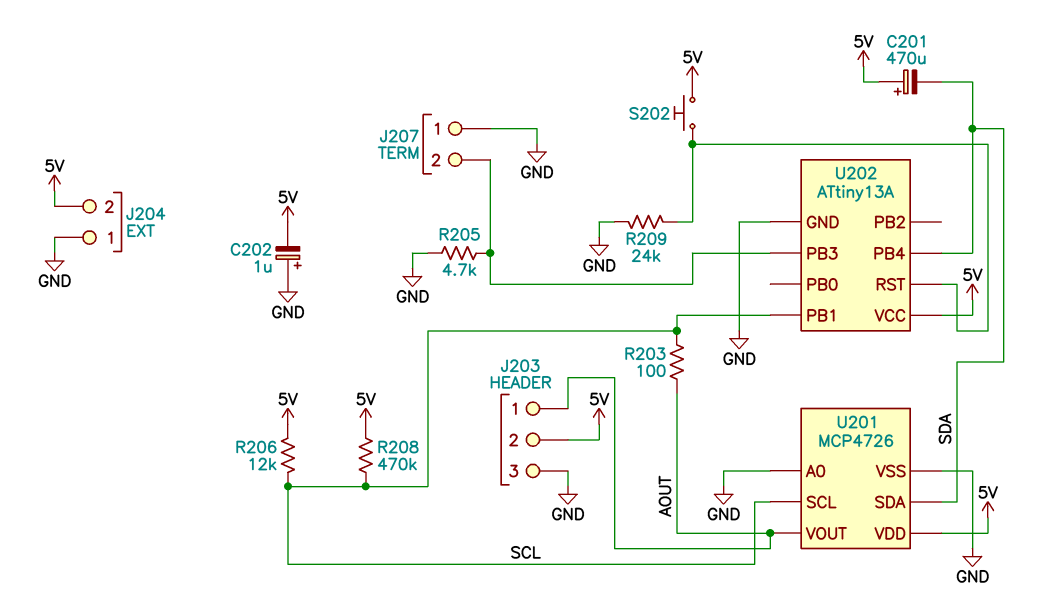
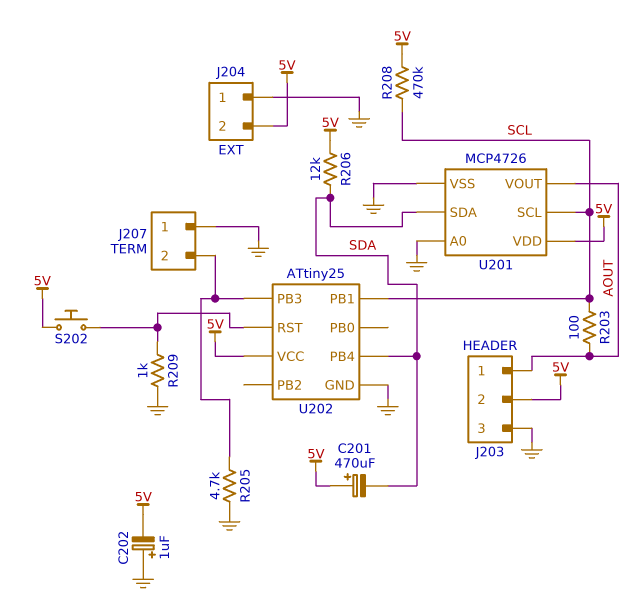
R206: 12k (5V, SCL) -> 12k (5V, SDA)
R209: 24k (GND, U202/RST) -> 1k (GND, U202/RST)
U202: ATtiny13A -> ATtiny25

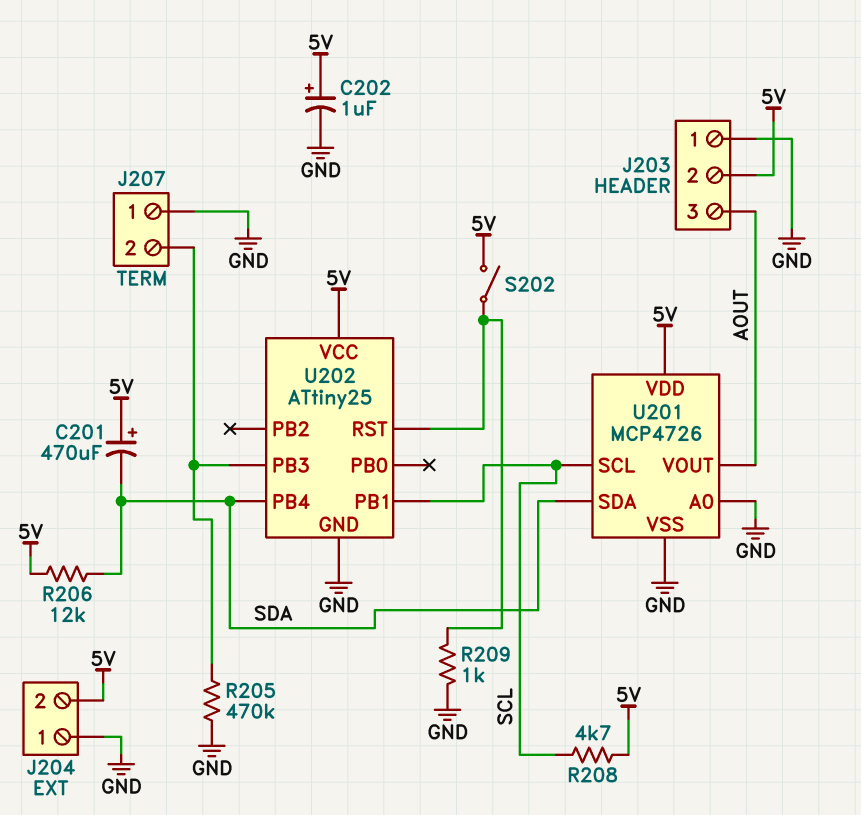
C202: 1uF (plus GND, minus 5V) -> 1uF (plus 5V, minus GND)
J203 pin 1: AOUT -> GND
J203 pin 3: GND -> AOUT
R203: 100 (AOUT, SCL) -> none
R205: 4.7k (GND, J207/2) -> 470k (GND, J207/2)
R208: 470k (5V, SCL) -> 4.7k (5V, SCL)
S202: button (5V, U202/RST) -> switch (5V, U202/RST)

